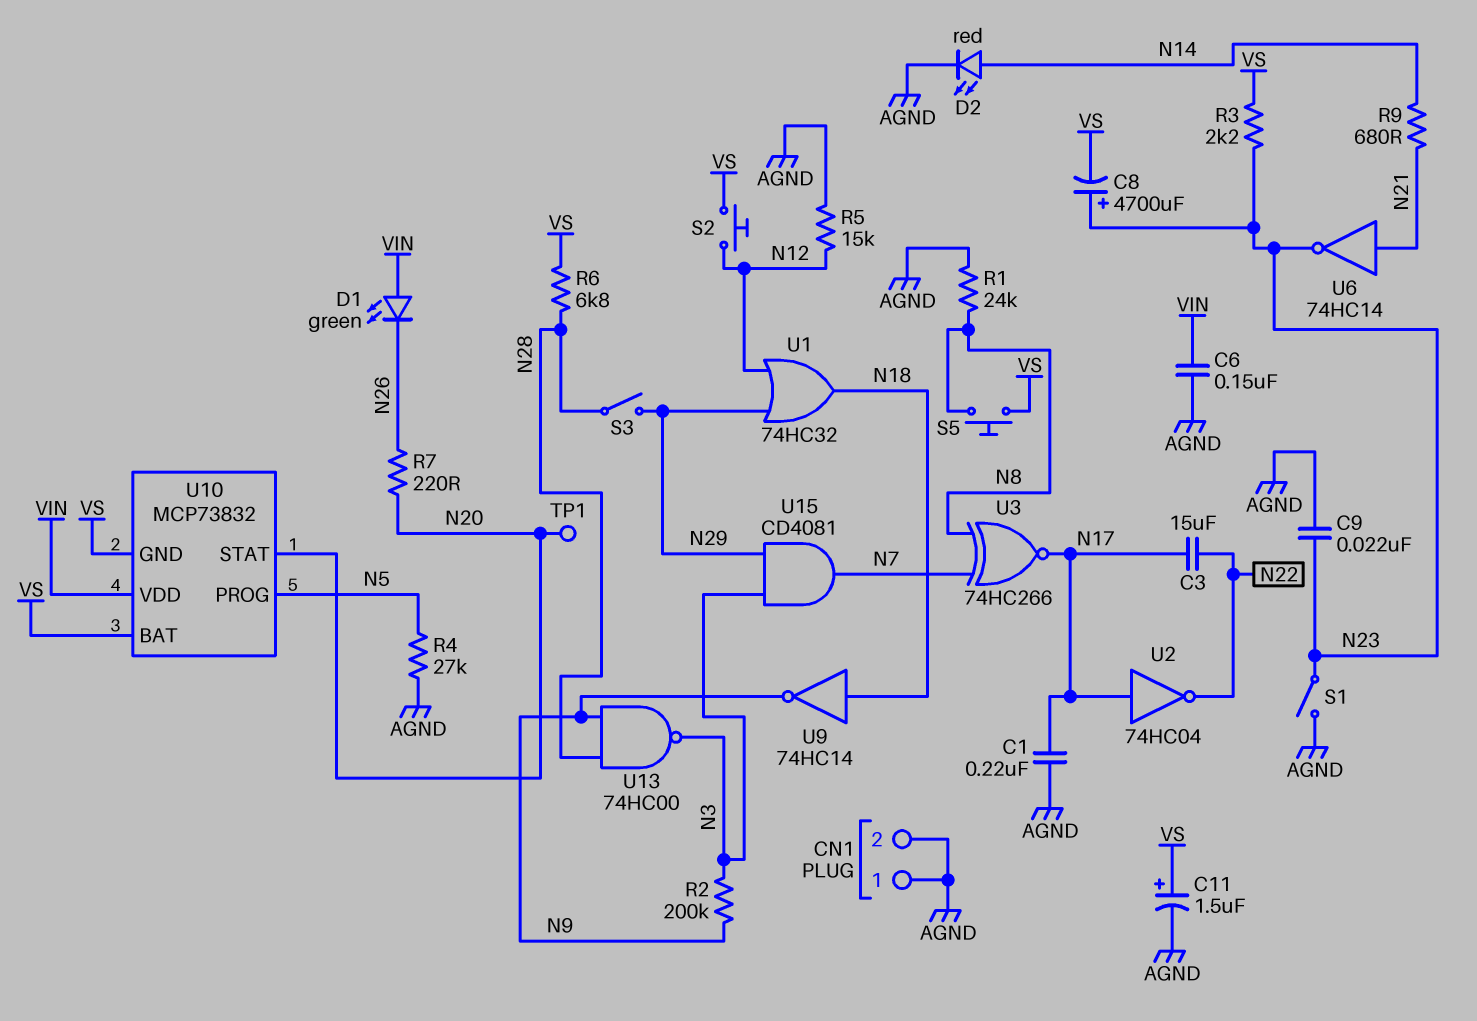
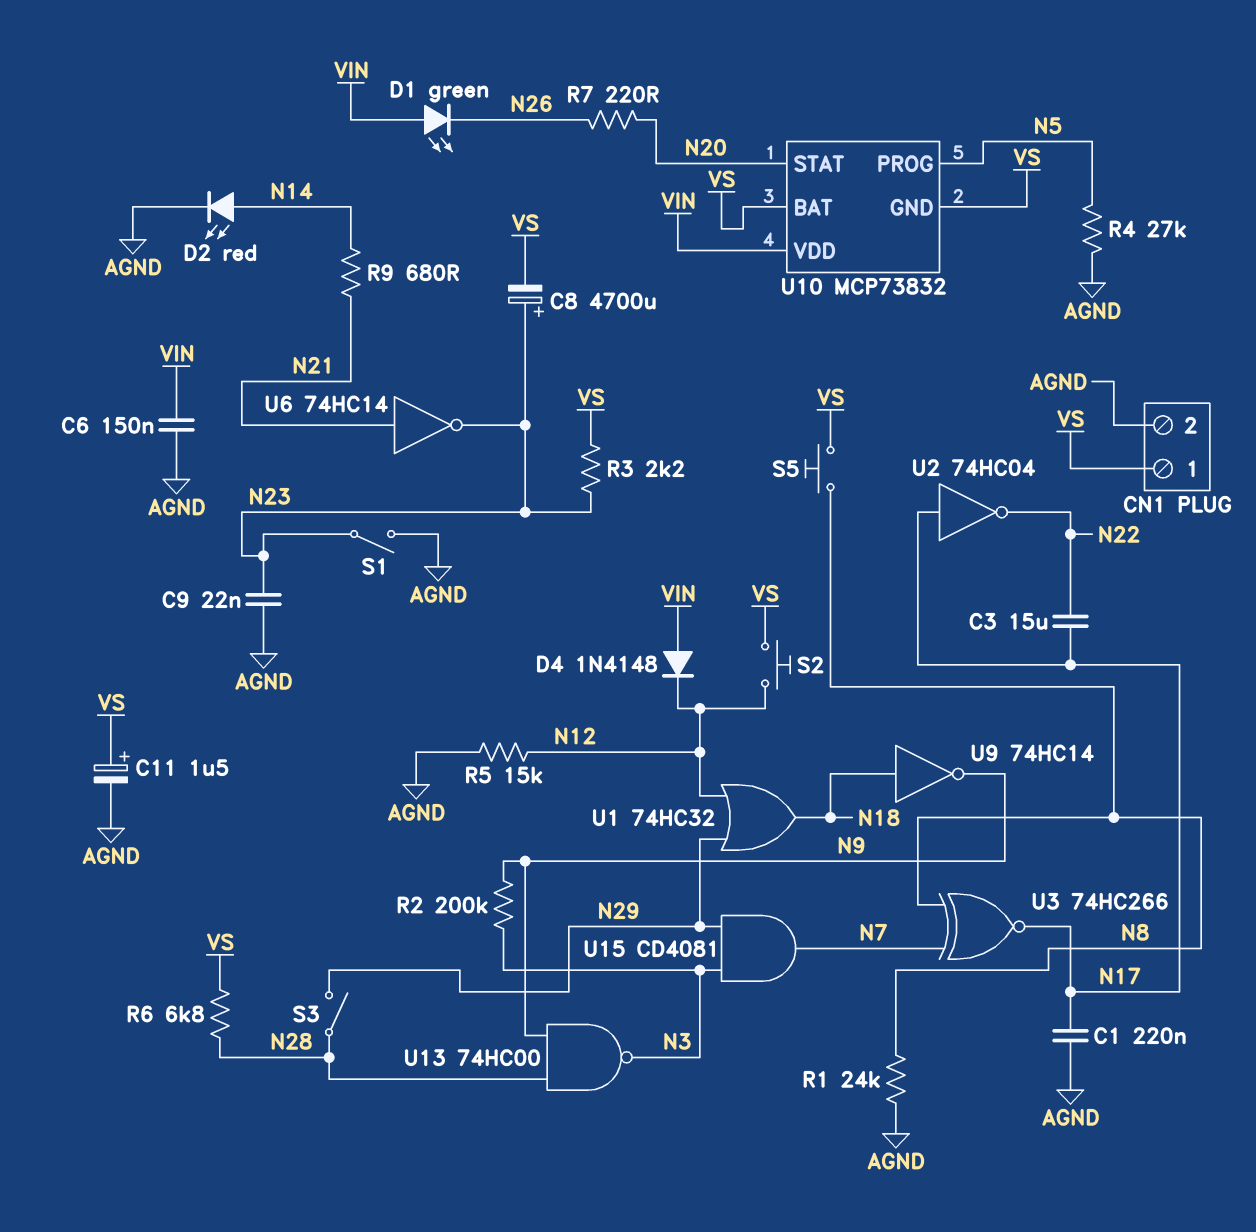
CN1 pin 1: AGND -> VS
D4: none -> diode 1N4148 (A VIN, K N12)
TP1: test point (N20) -> none

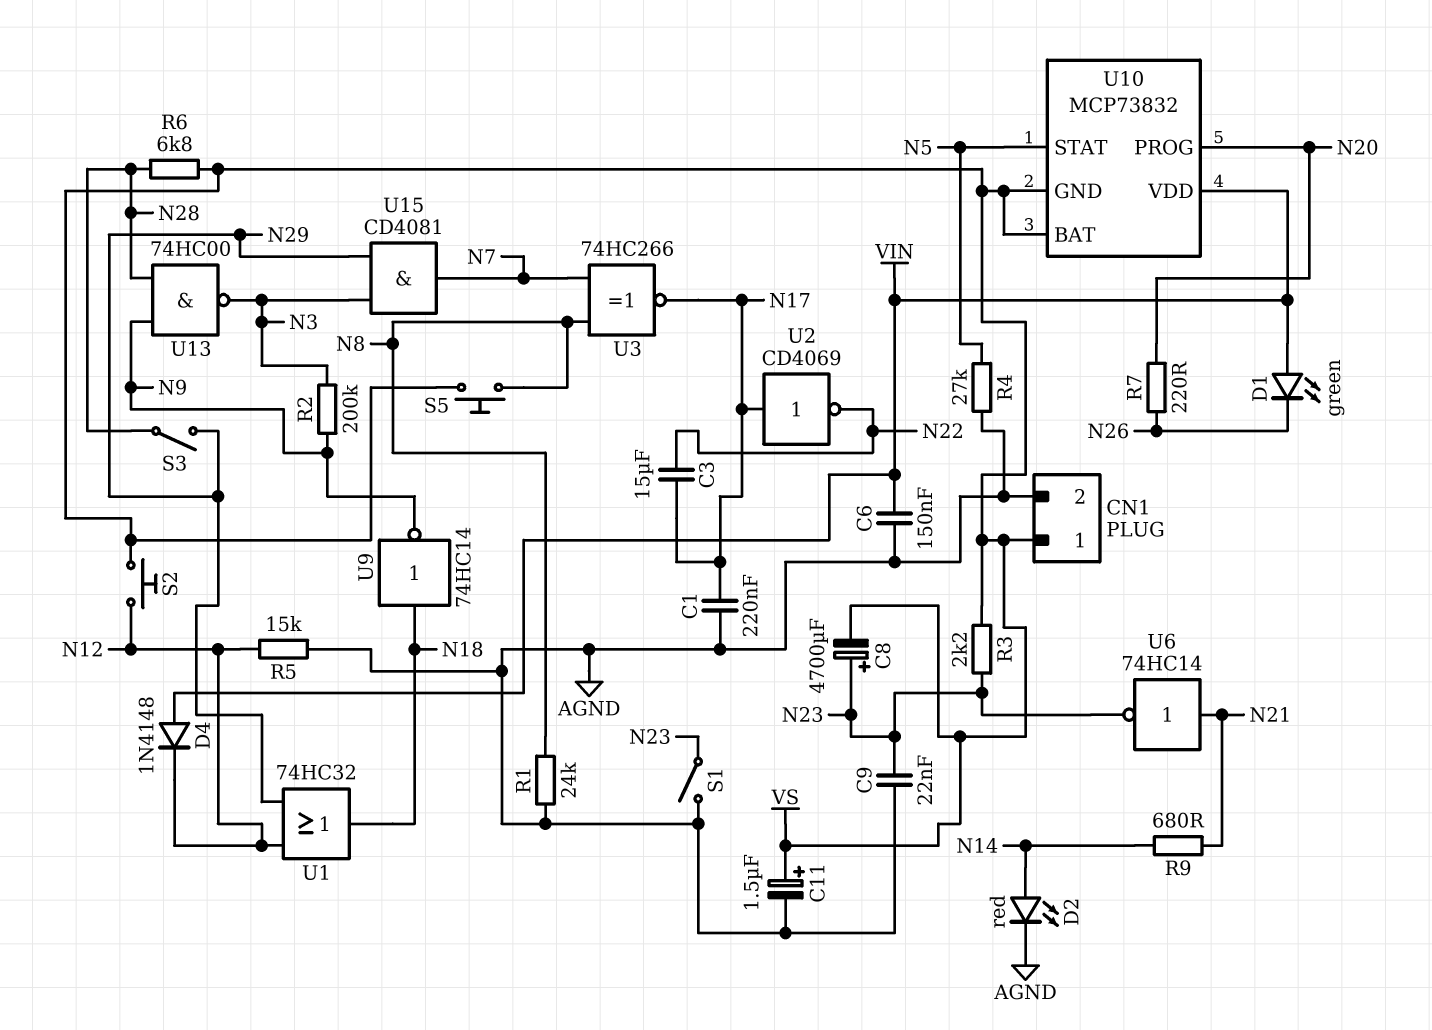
U2: NOT 74HC04 (in N17, out N22) -> NOT CD4069 (in N17, out N22)
U10 pin PROG: N5 -> N20
U10 pin STAT: N20 -> N5

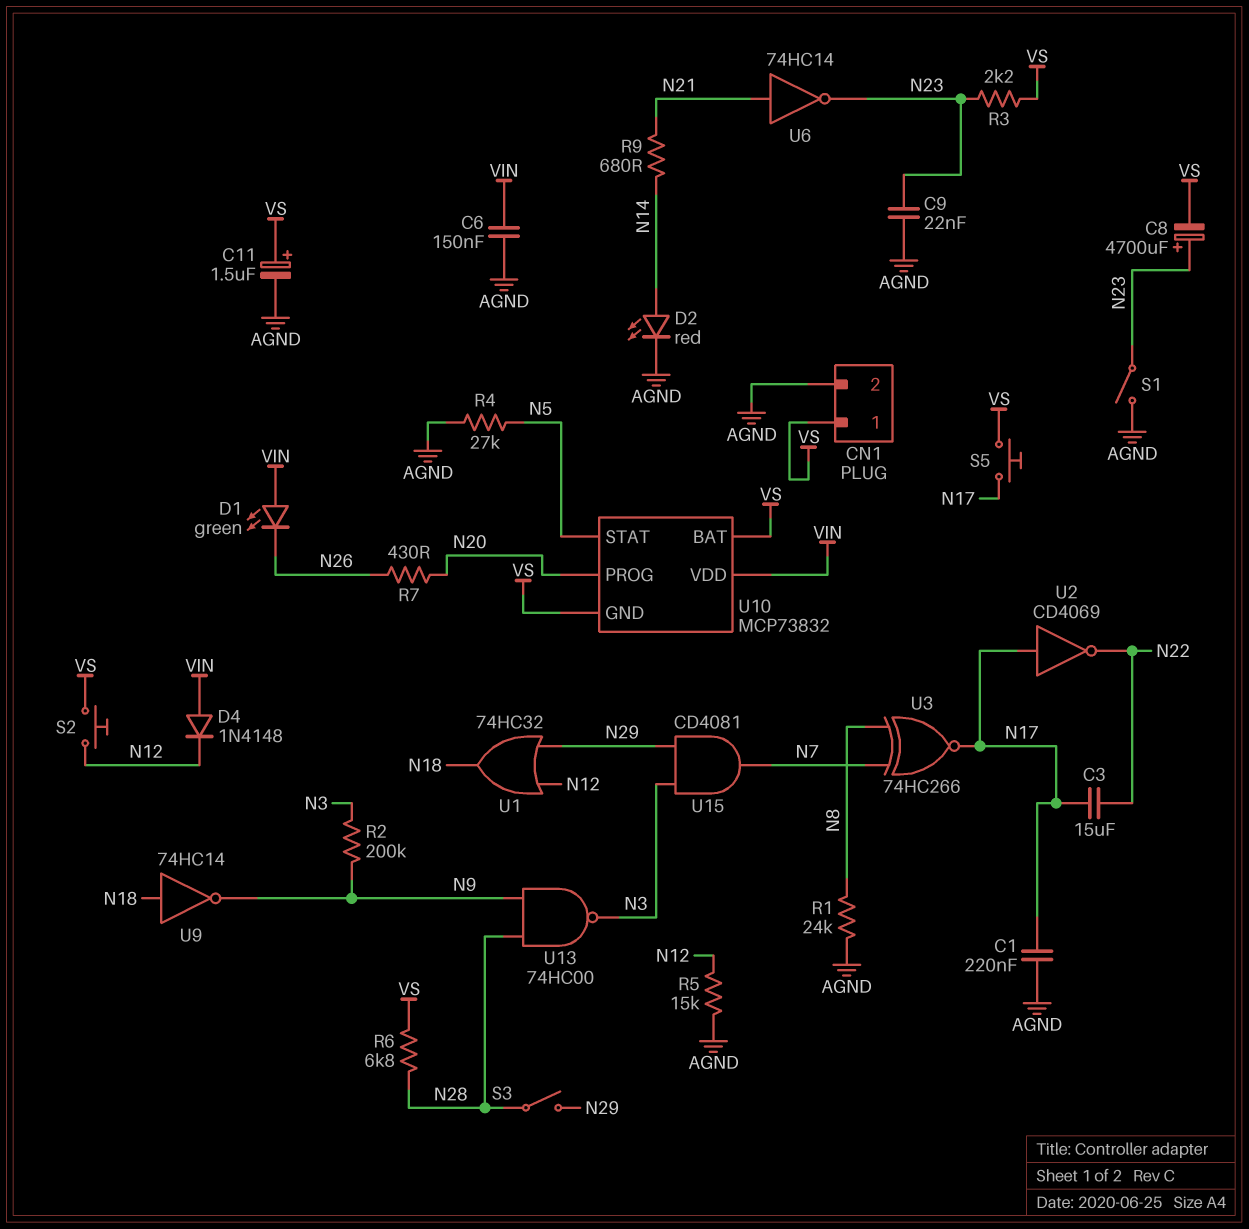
R7: 220 (N20, N26) -> 430 (N20, N26)
S5: button (N8, VS) -> button (N17, VS)

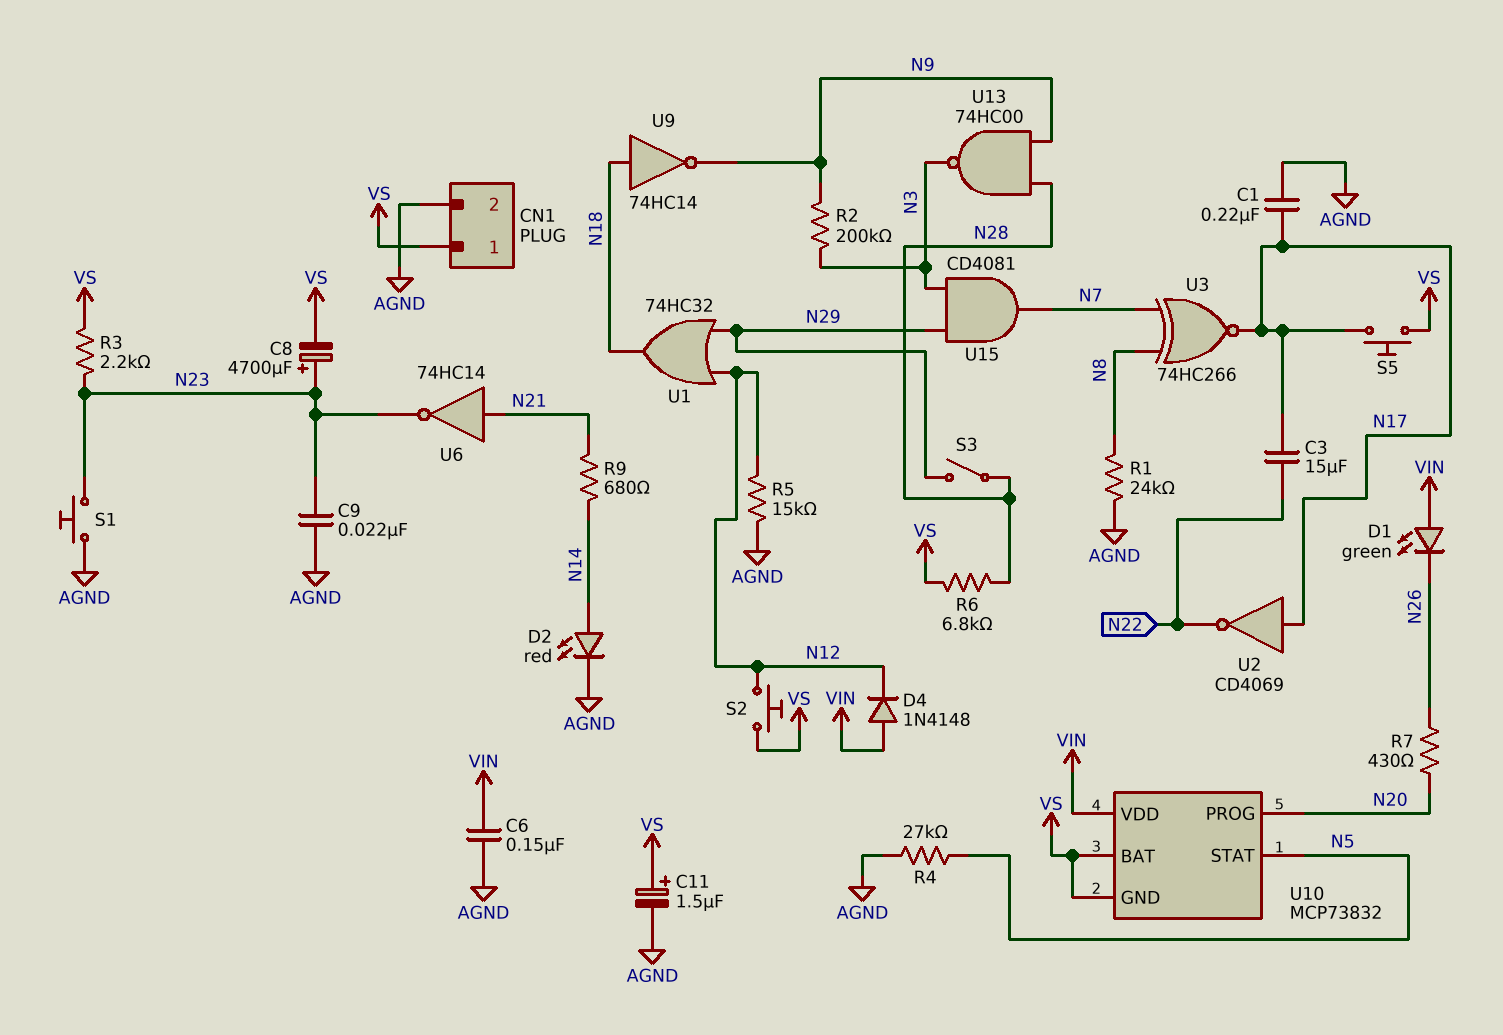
S1: switch (AGND, N23) -> button (AGND, N23)

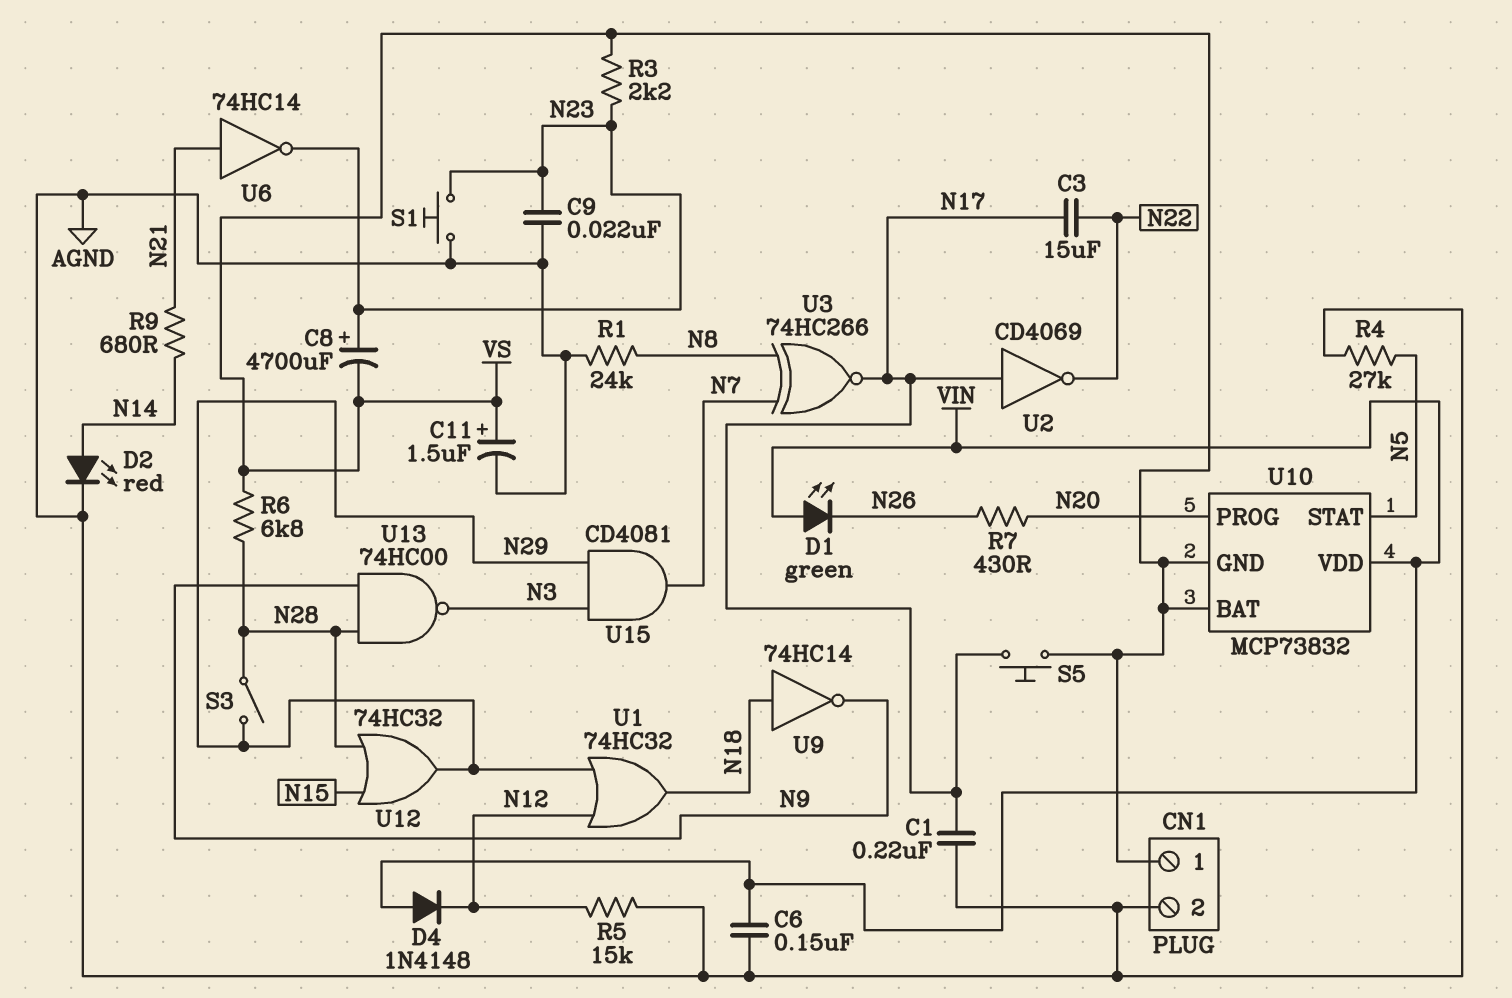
R2: 200k (N3, N9) -> none
S2: button (N12, VS) -> none
U12: none -> OR 74HC32 (in N15, in N28, out N29)

